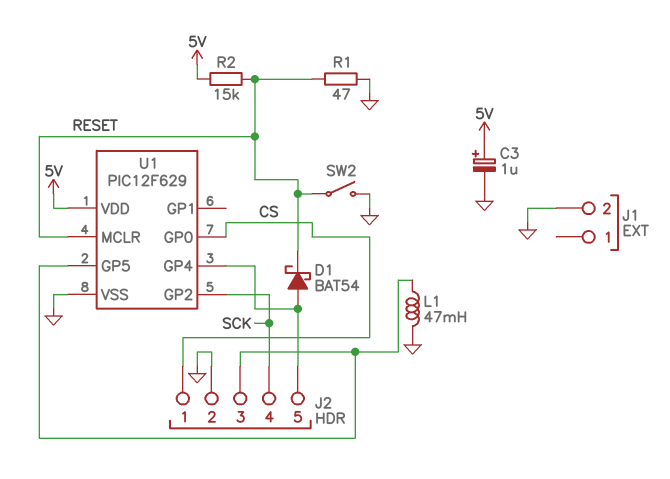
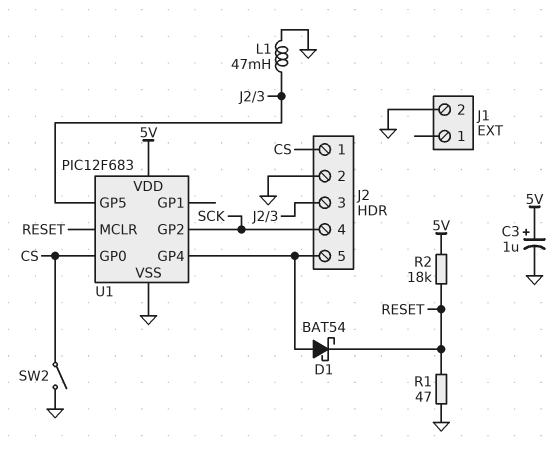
R2: 15k (5V, RESET) -> 18k (5V, RESET)
SW2: switch (GND, RESET) -> switch (CS, GND)
U1: PIC12F629 -> PIC12F683

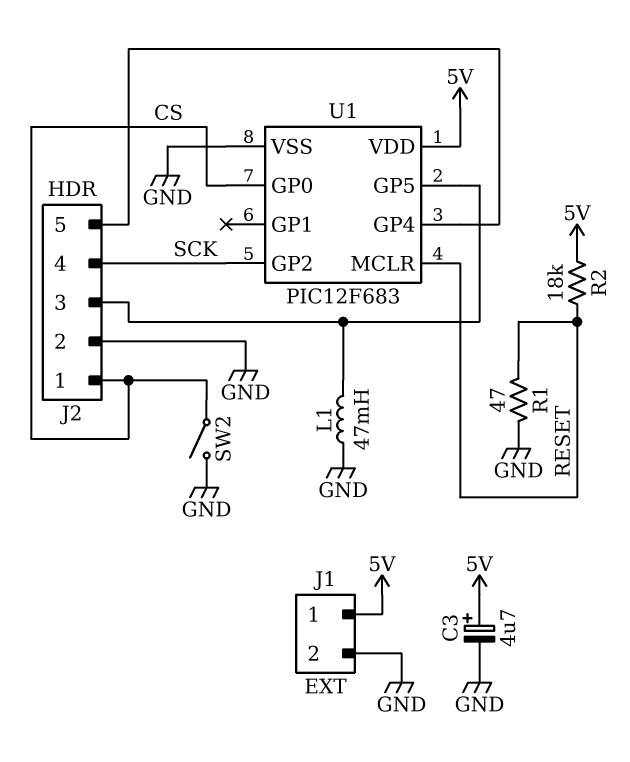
C3: 1uF (plus 5V, minus GND) -> 4.7uF (plus 5V, minus GND)
D1: schottky BAT54 (A J2/5, K RESET) -> none
J1 pin 1: none -> 5V

